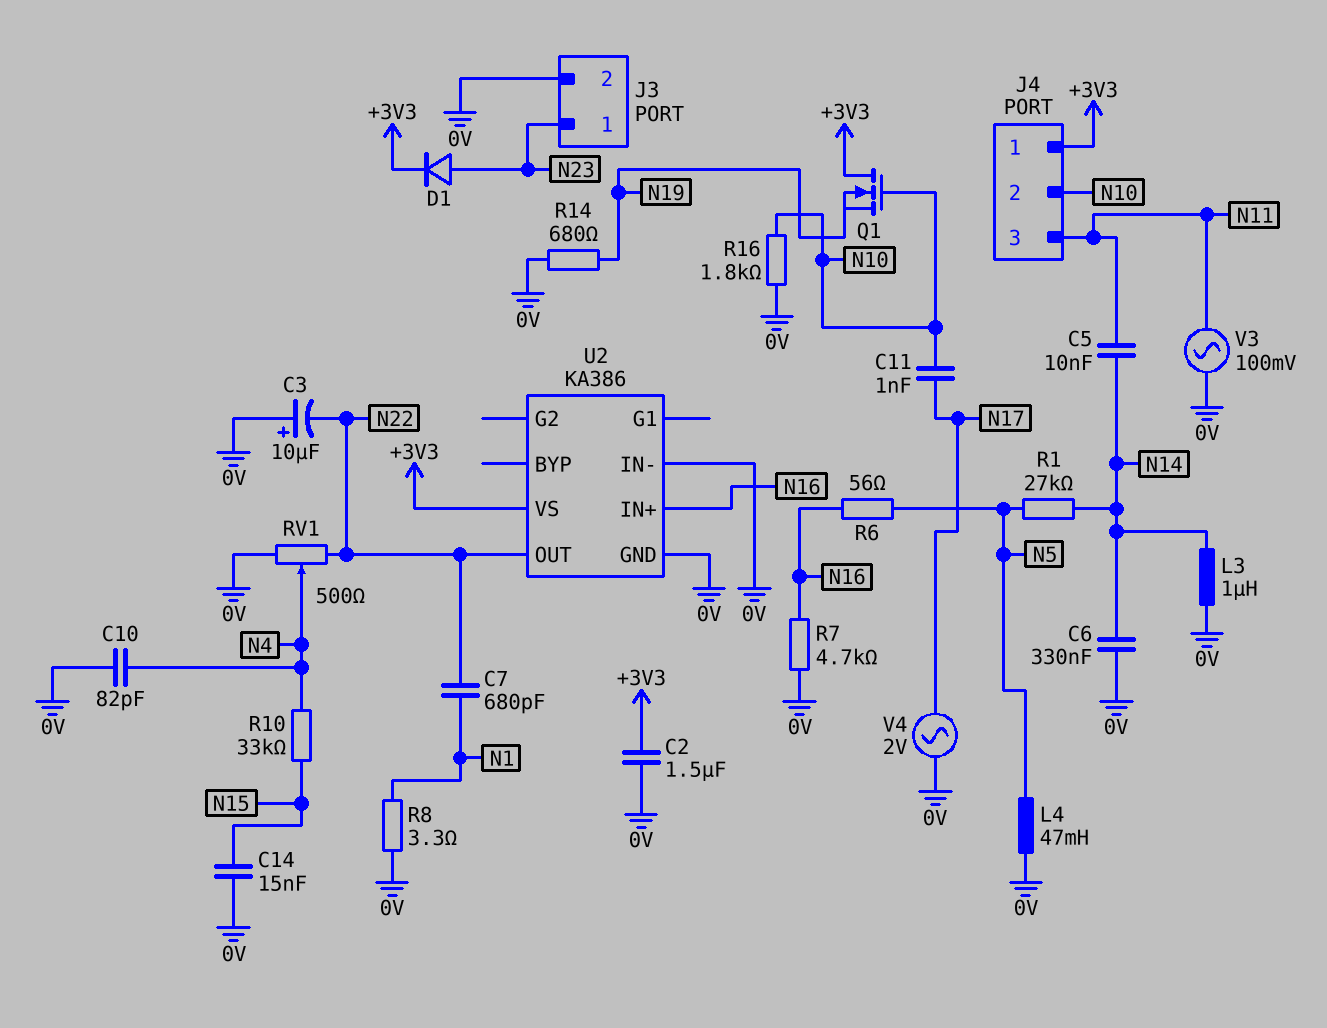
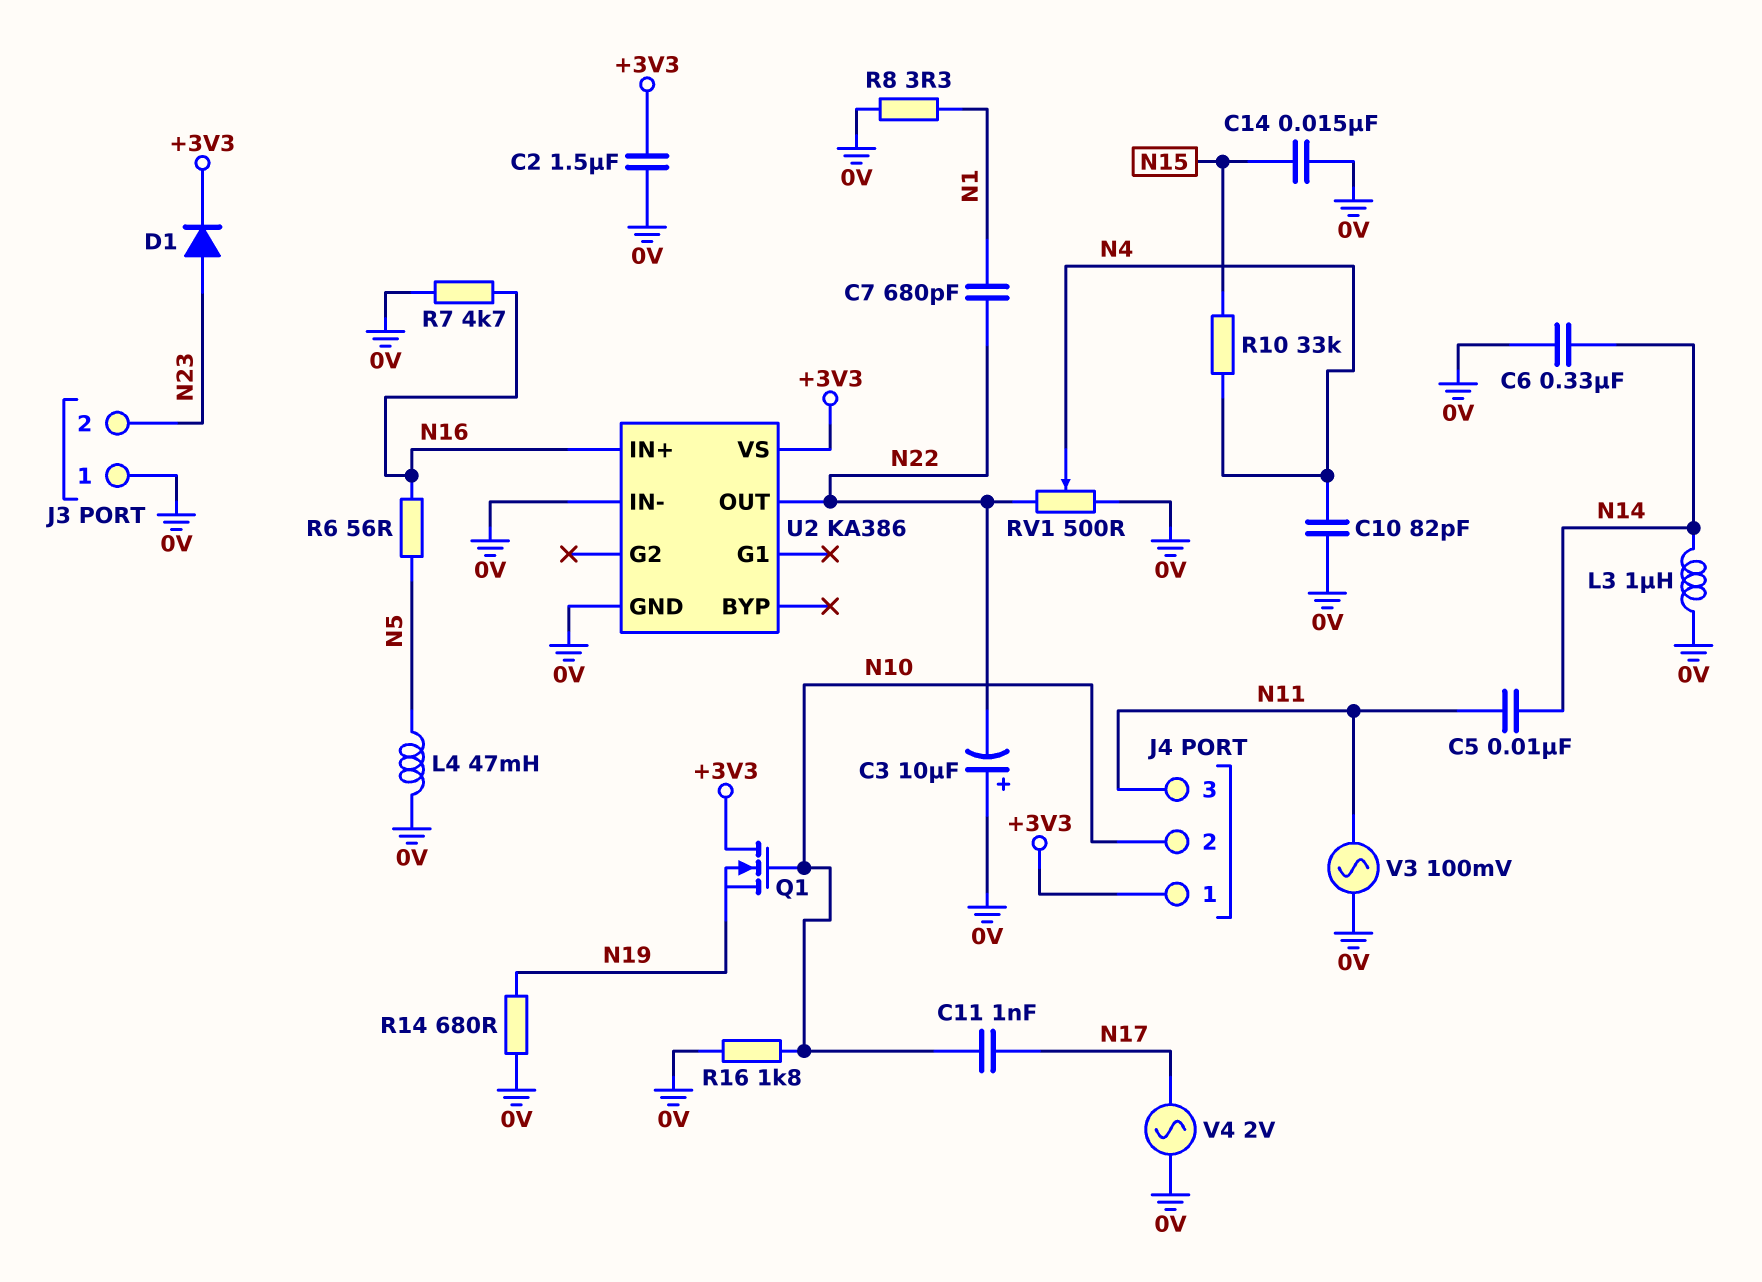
J3 pin 1: N23 -> 0V
J3 pin 2: 0V -> N23
R1: 27k (N5, N14) -> none

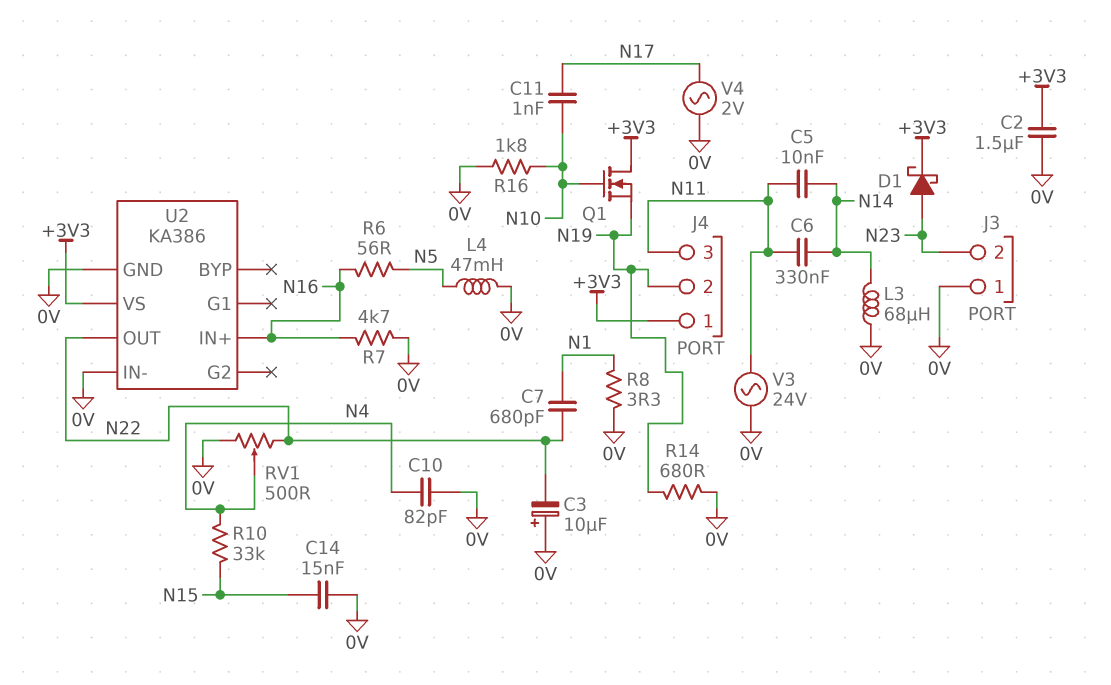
C6: 330nF (0V, N14) -> 330nF (N11, N14)
D1: diode (A N23, K +3V3) -> schottky (A N23, K +3V3)
J4 pin 2: N10 -> N19
L3: 1uH (0V, N14) -> 68uH (0V, N14)
V3: AC 100mV (0V, N11) -> AC 24V (0V, N11)

